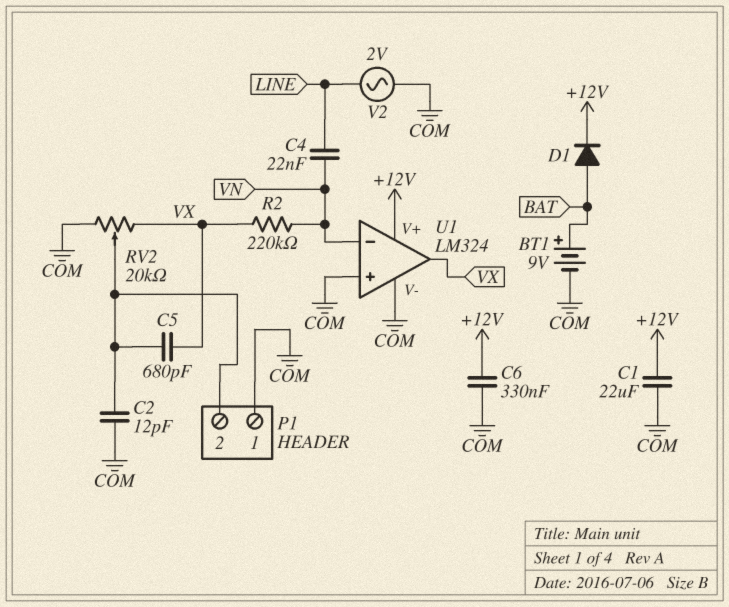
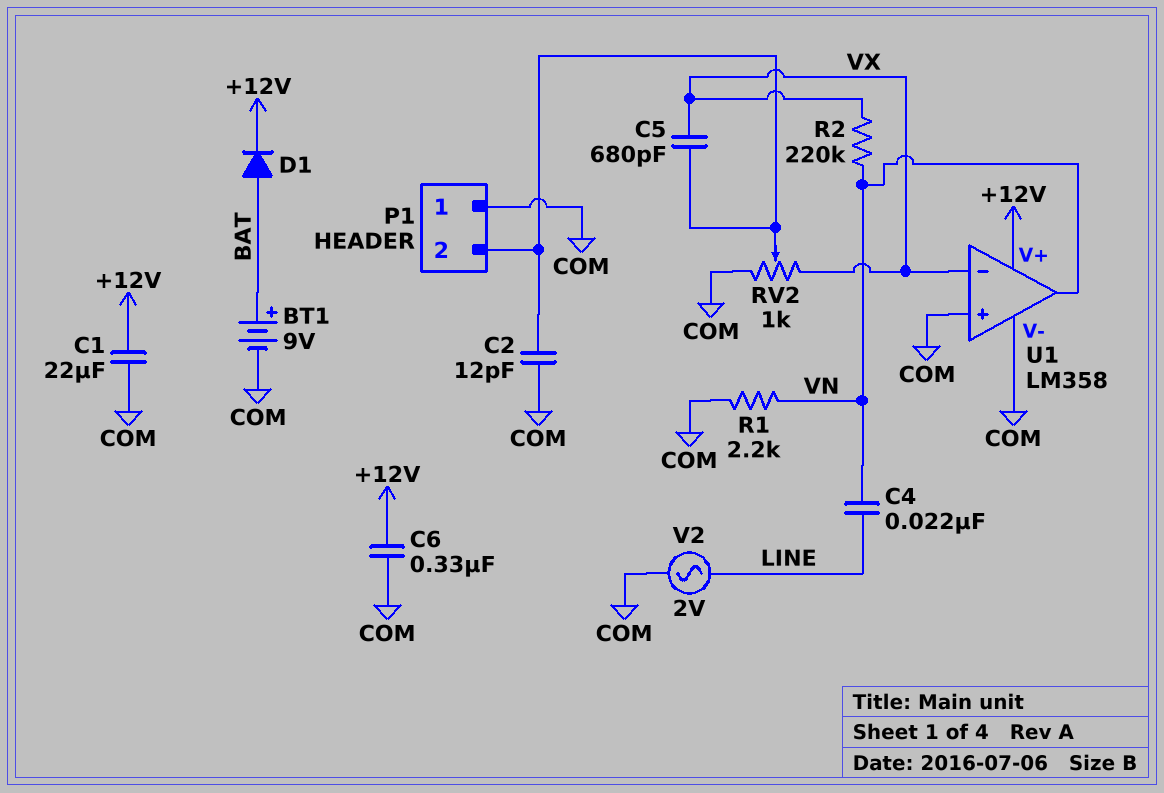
R1: none -> 2.2k (COM, VN)
RV2: 20k (COM, VX, wiper P1/2) -> 1k (COM, VX, wiper P1/2)
U1: LM324 -> LM358
U1 pin in-: VN -> VX
U1 pin out: VX -> VN

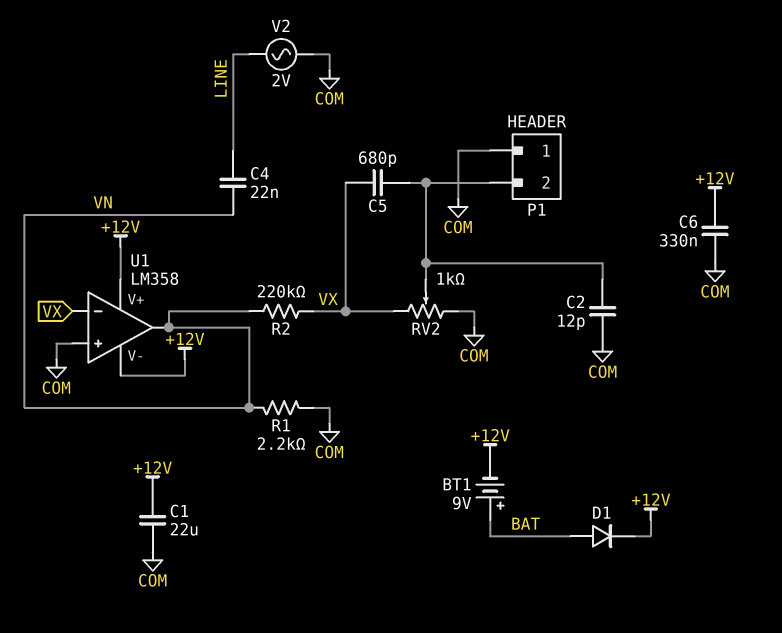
BT1: 9V (plus BAT, minus COM) -> 9V (plus BAT, minus +12V)
U1 pin V-: COM -> +12V

